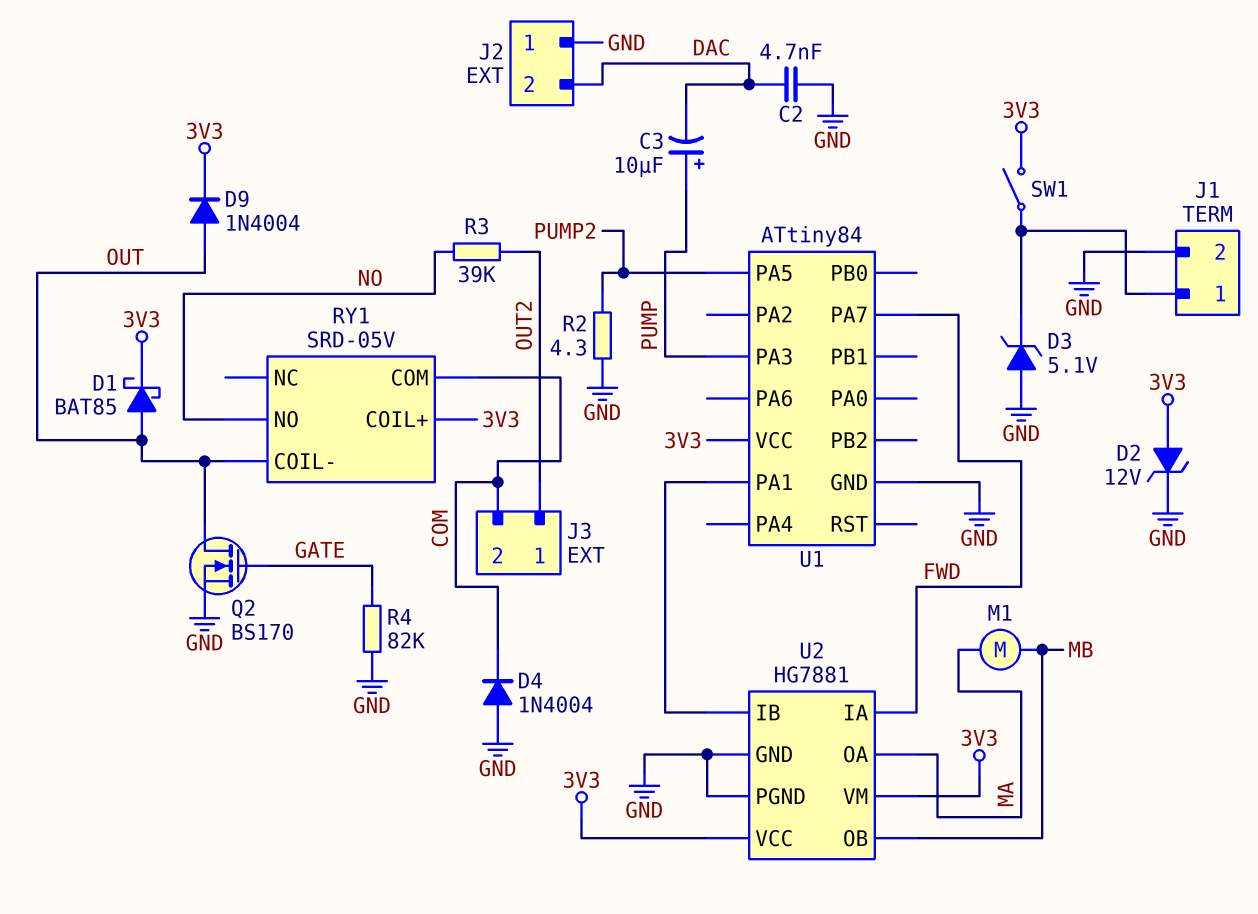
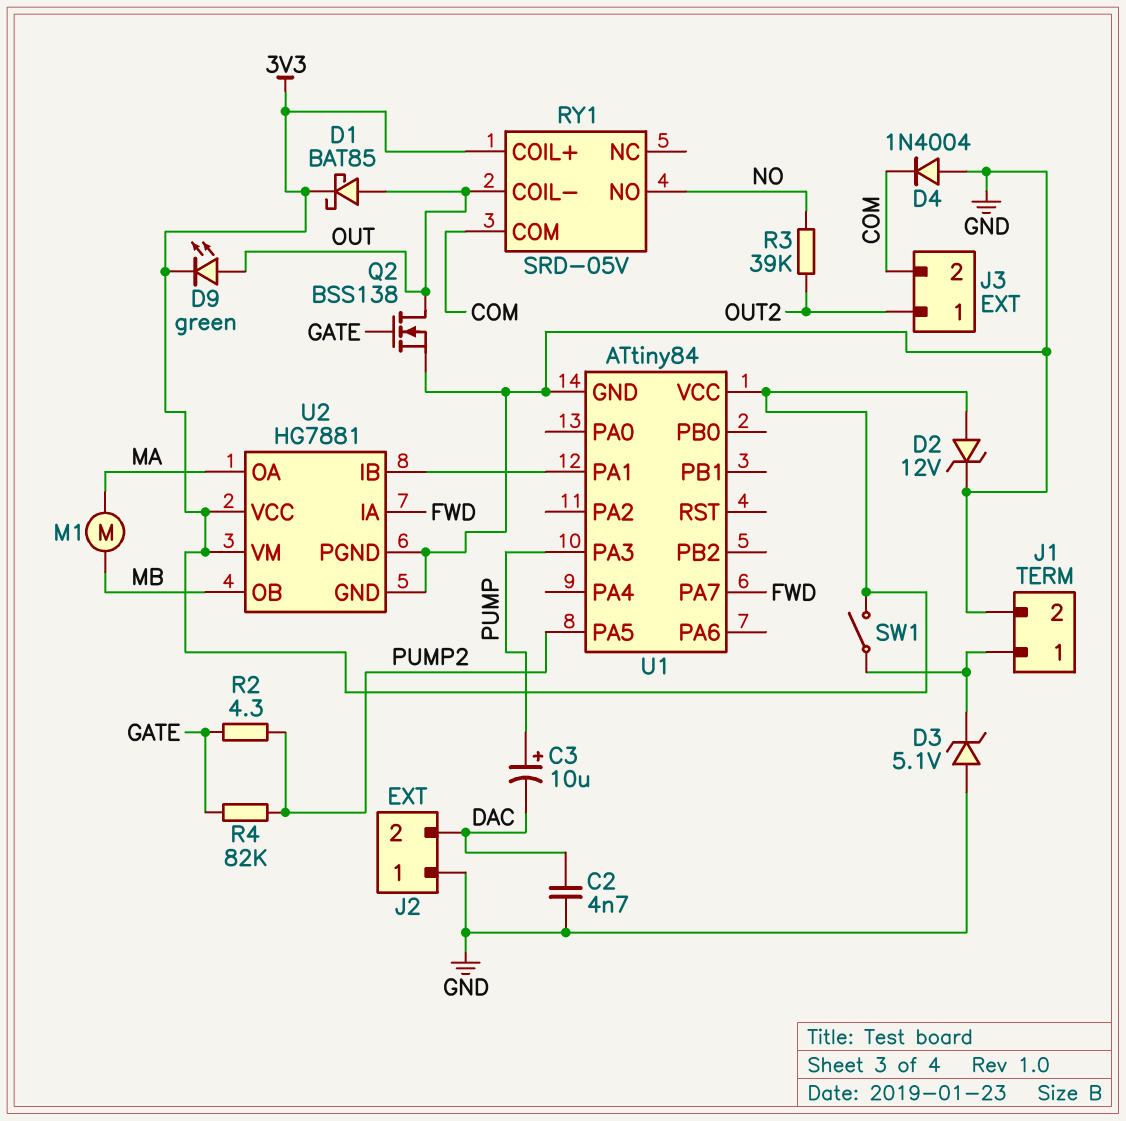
D9: diode 1N4004 (A OUT, K 3V3) -> LED green (A OUT, K 3V3)
Q2: NMOS BS170 (G GATE, D OUT, S GND) -> NMOS BSS138 (G GATE, D OUT, S GND)
R2: 4.3 (GND, PUMP2) -> 4.3 (GATE, PUMP2)
R4: 82k (GATE, GND) -> 82k (GATE, PUMP2)

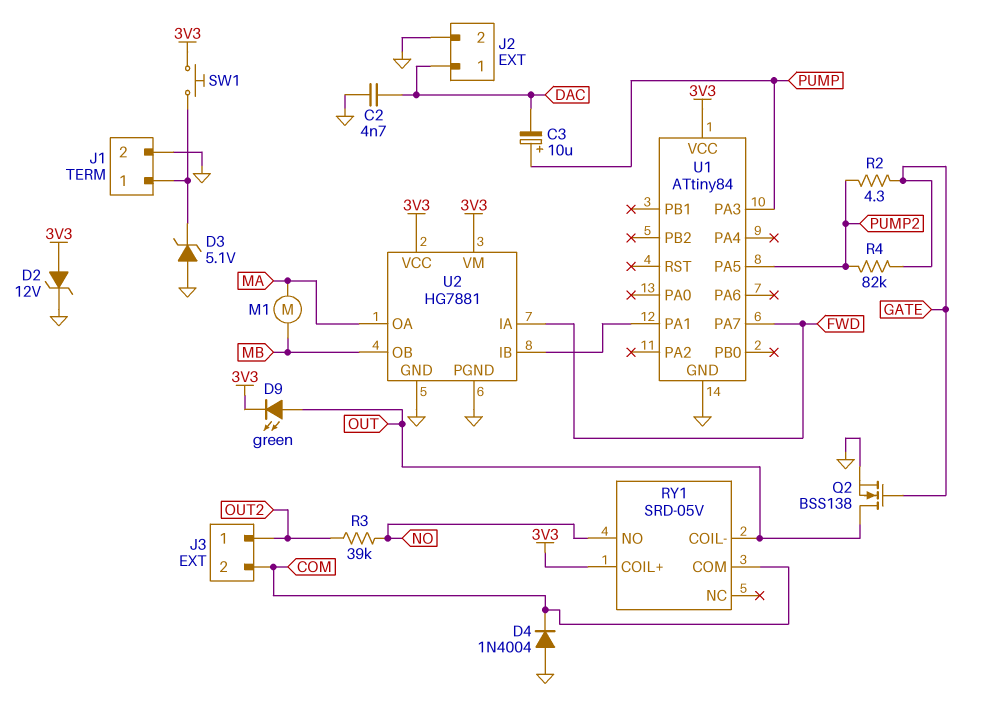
D1: schottky BAT85 (A OUT, K 3V3) -> none
J2 pin 1: GND -> DAC
J2 pin 2: DAC -> GND
SW1: switch (3V3, J1/1) -> button (3V3, J1/1)

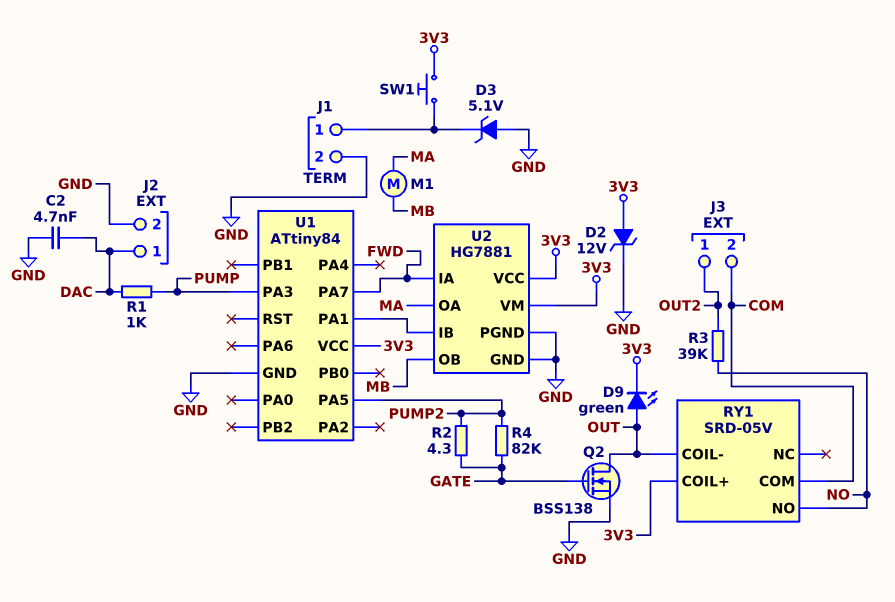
C3: 10uF (plus PUMP, minus DAC) -> none
D4: diode 1N4004 (A GND, K COM) -> none
R1: none -> 1k (DAC, PUMP)

